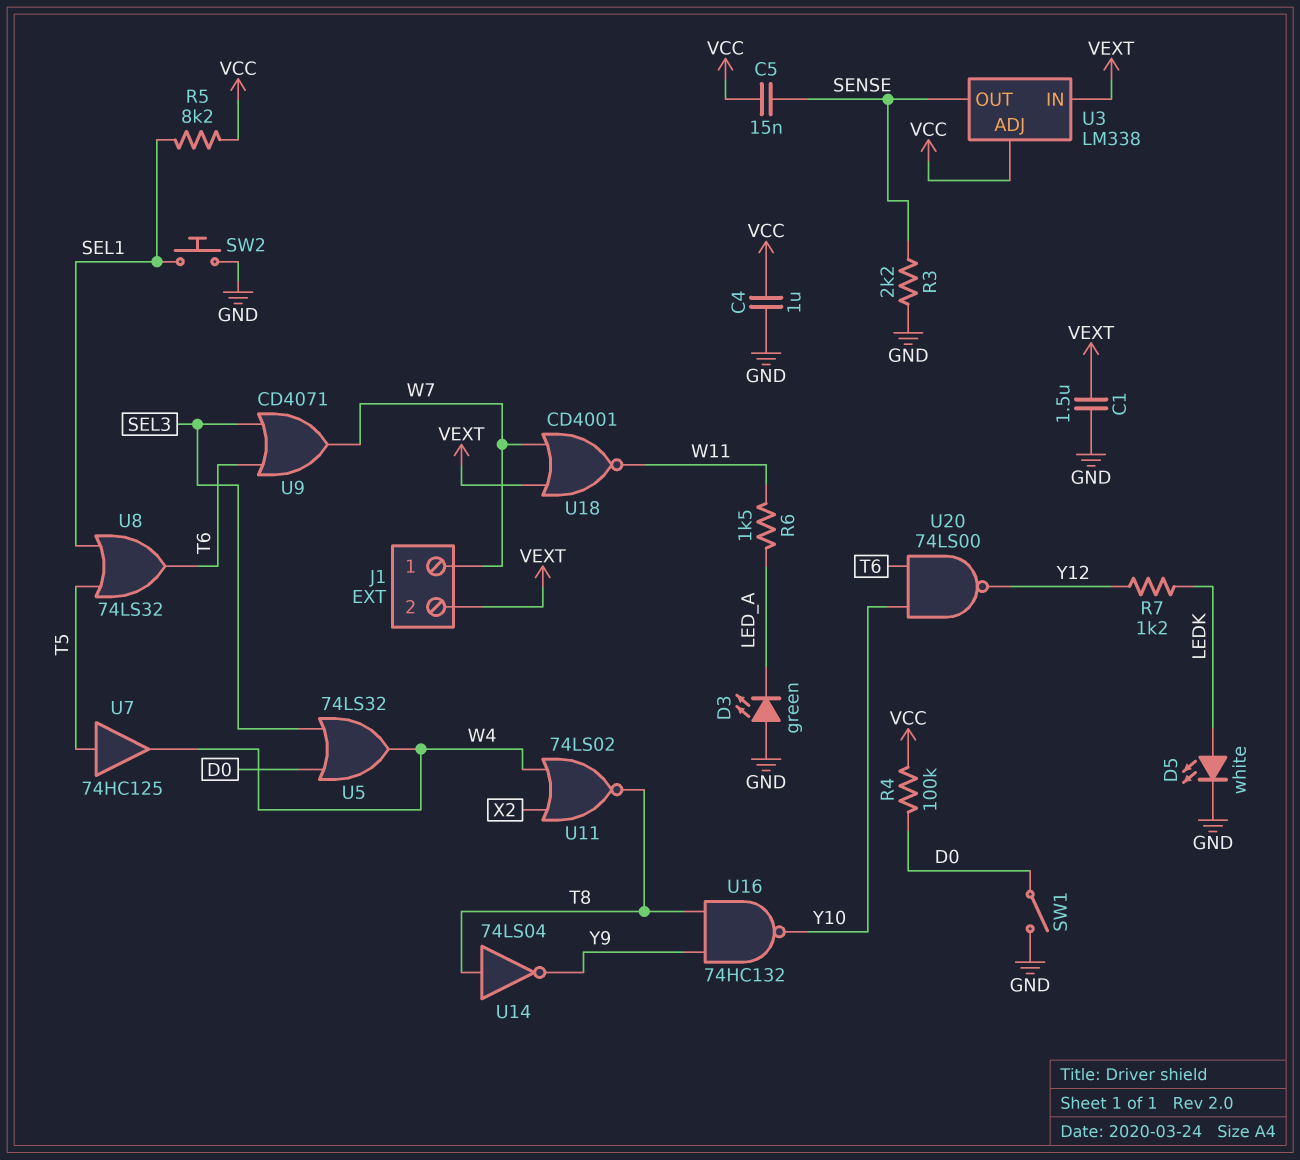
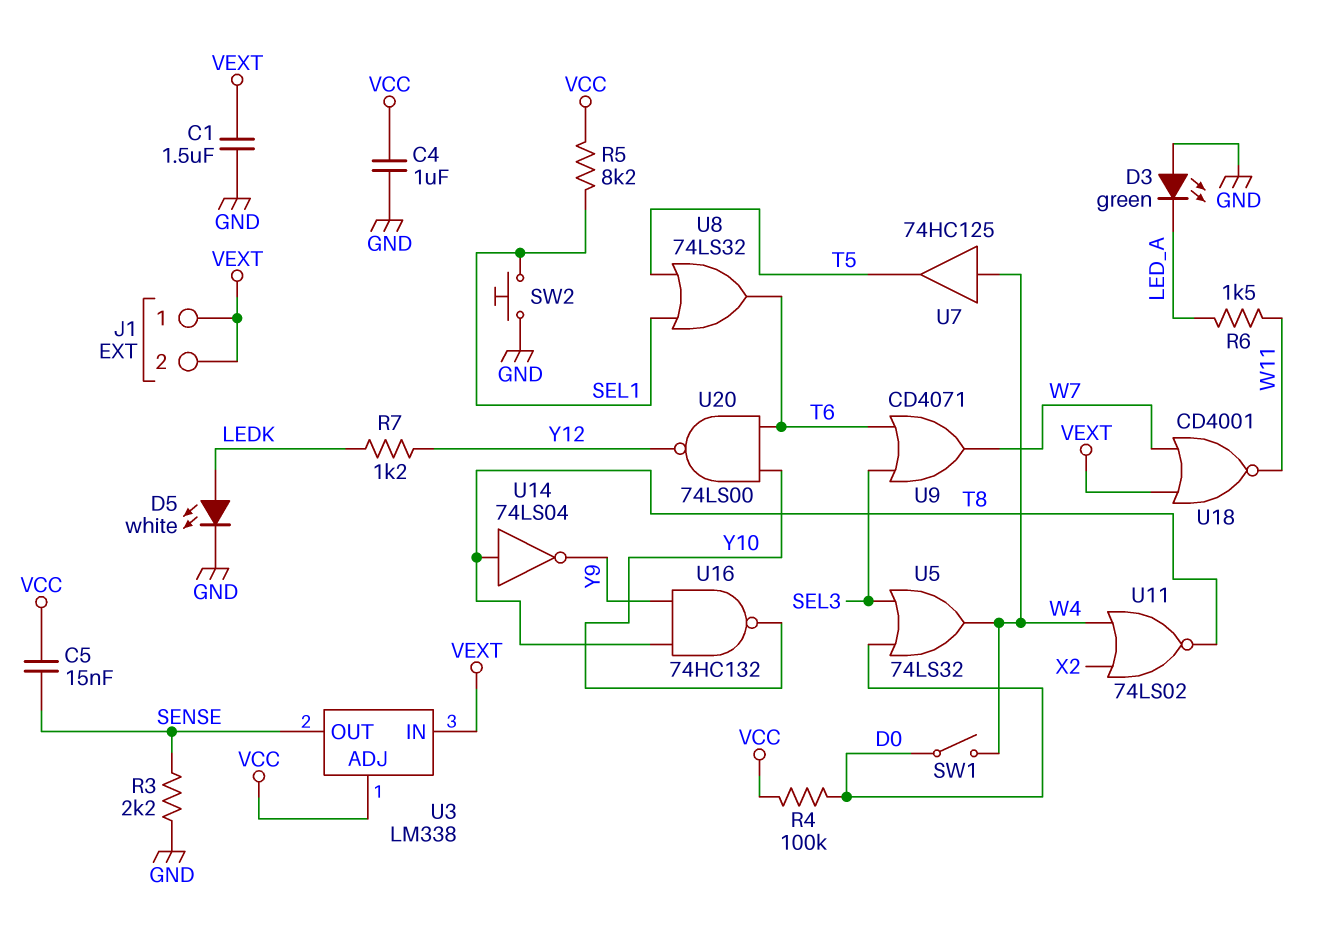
J1 pin 1: W7 -> VEXT
SW1: switch (D0, GND) -> switch (D0, W4)
U7: buffer 74HC125 (in T5, out W4) -> buffer 74HC125 (in W4, out T5)

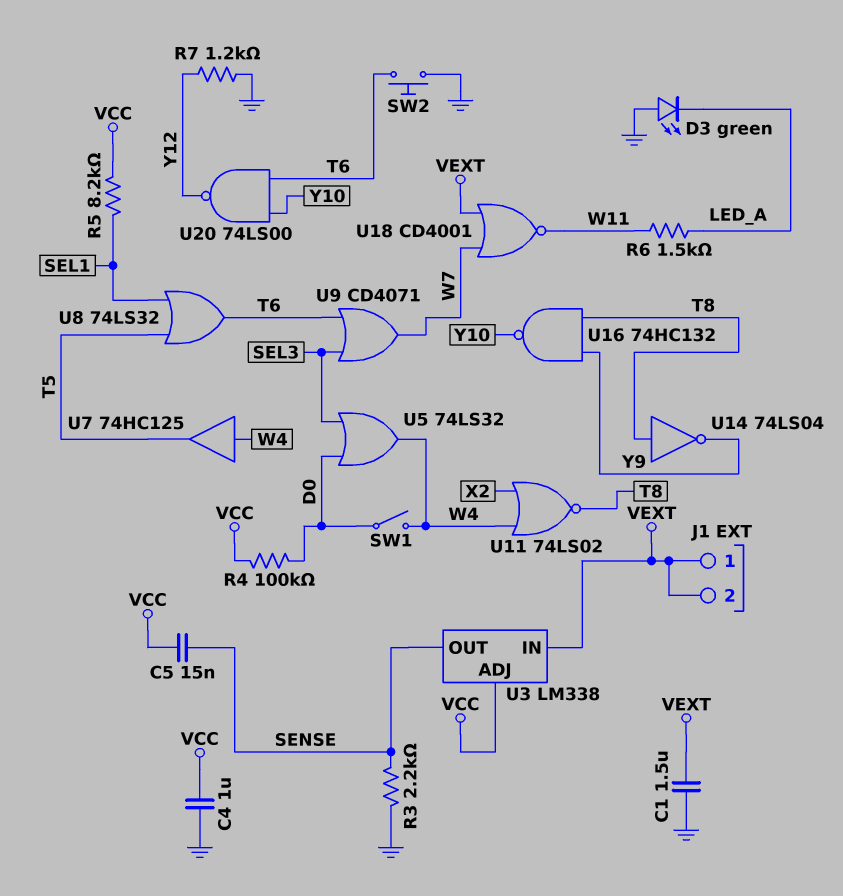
D5: LED white (A LEDK, K GND) -> none
R7: 1.2k (LEDK, Y12) -> 1.2k (GND, Y12)
SW2: button (GND, SEL1) -> button (GND, T6)

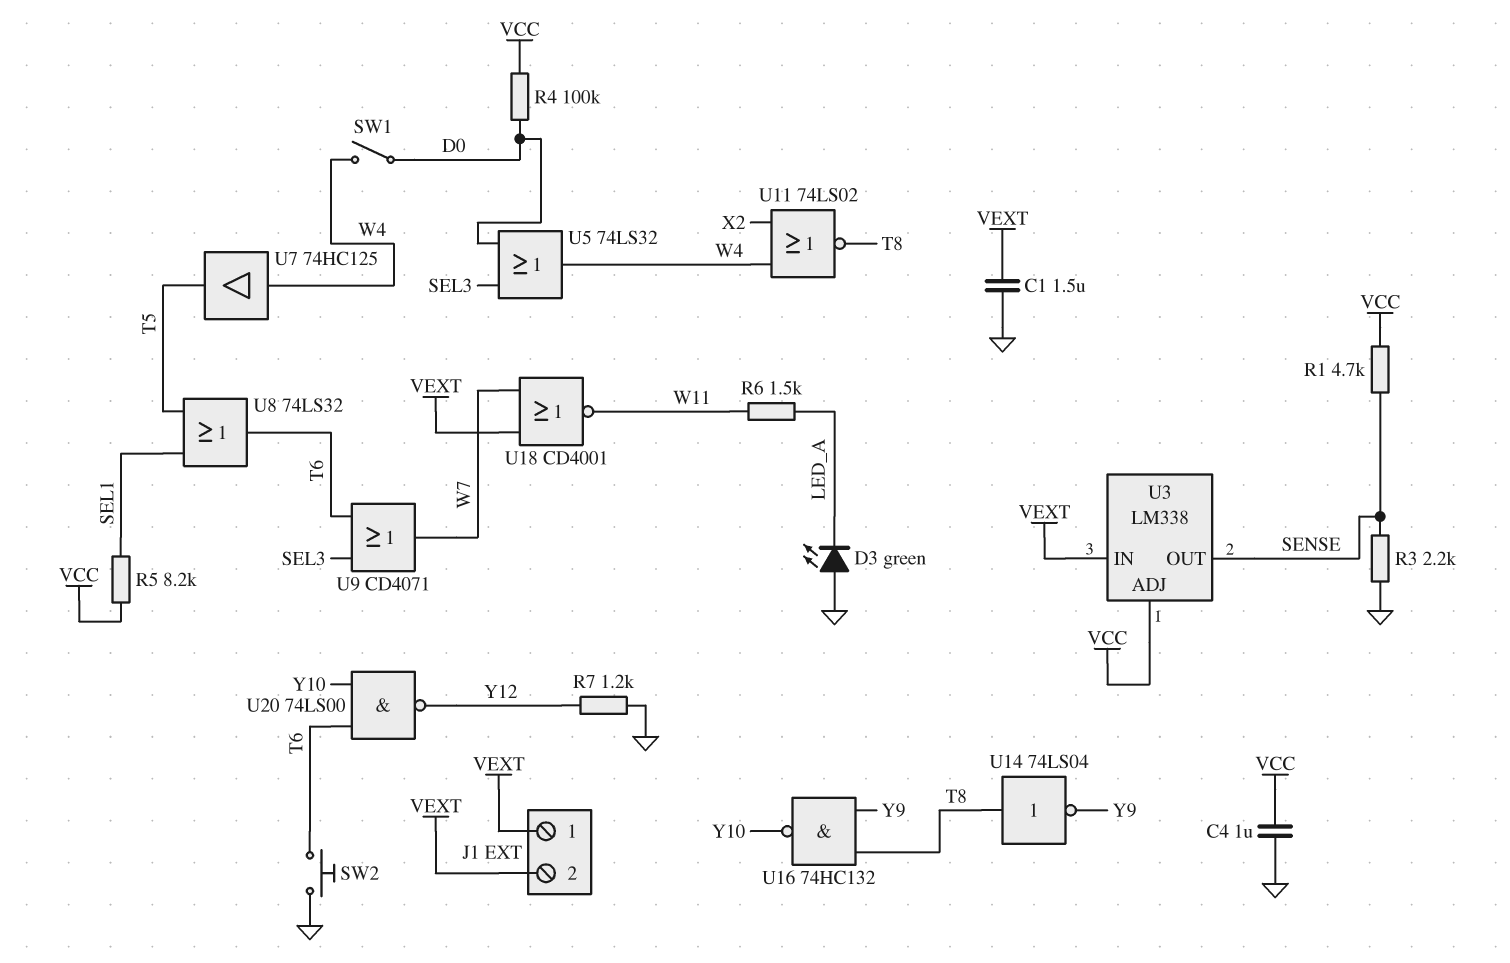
C5: 15nF (SENSE, VCC) -> none
R1: none -> 4.7k (SENSE, VCC)

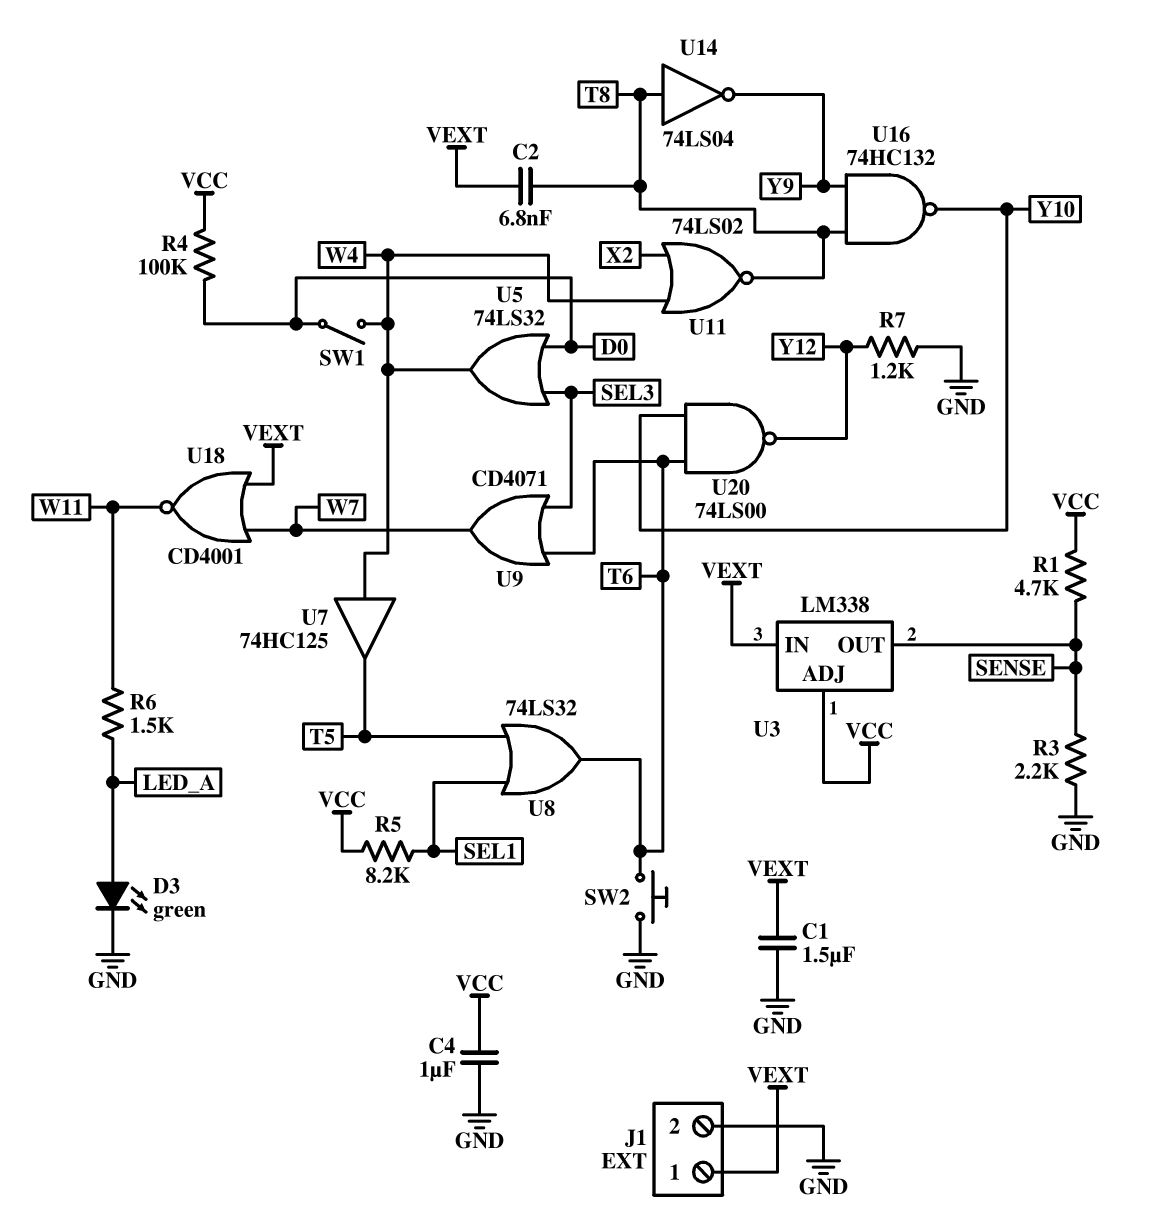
C2: none -> 6.8nF (T8, VEXT)
D3: LED green (A GND, K LED_A) -> LED green (A LED_A, K GND)
J1 pin 2: VEXT -> GND

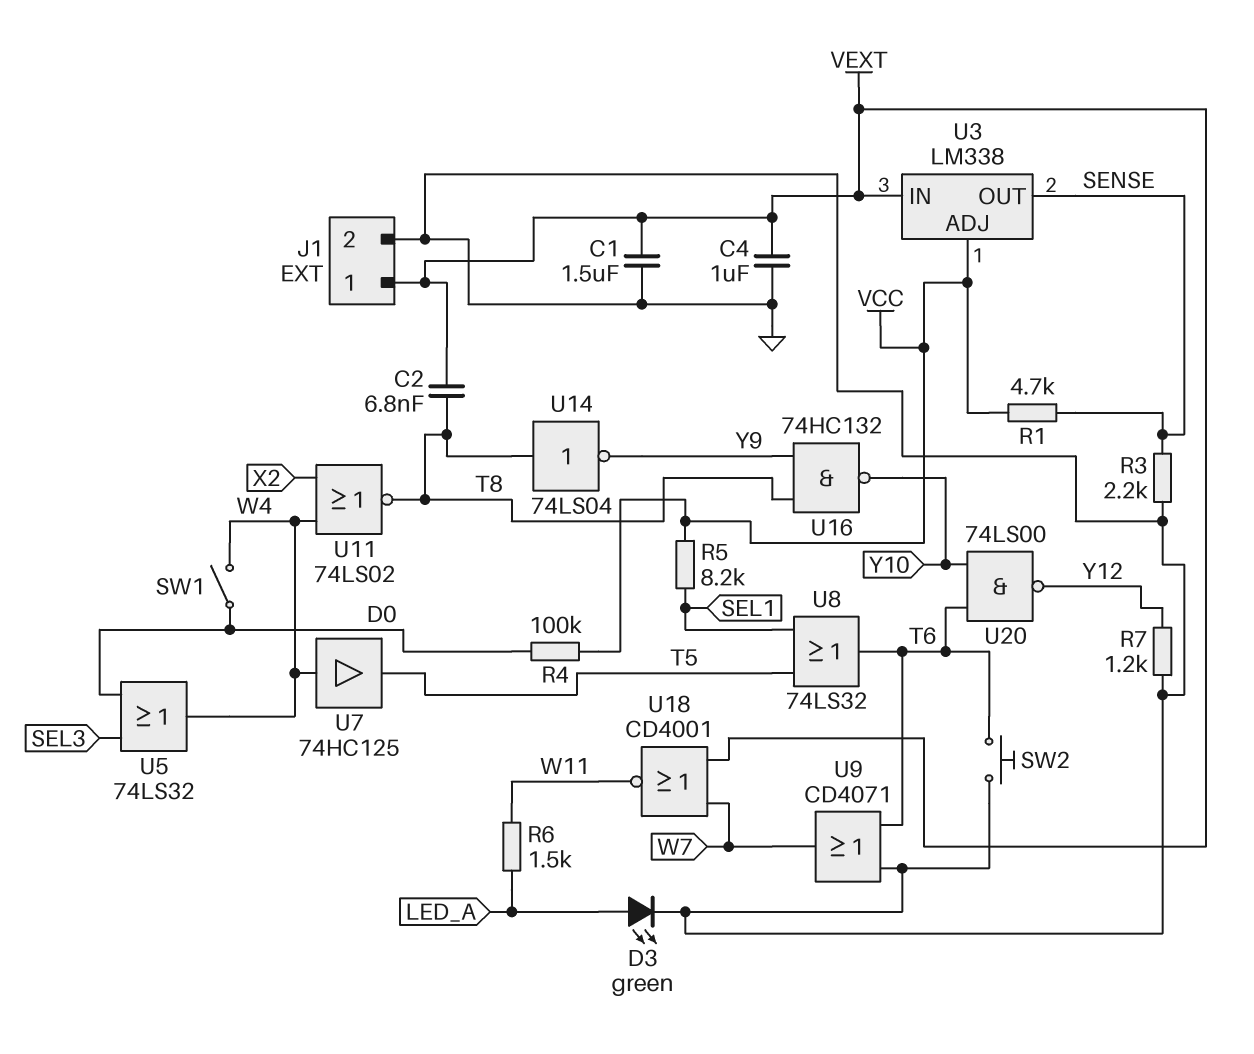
C4: 1uF (GND, VCC) -> 1uF (GND, VEXT)
U9: OR CD4071 (in SEL3, in T6, out W7) -> OR CD4071 (in GND, in T6, out W7)

